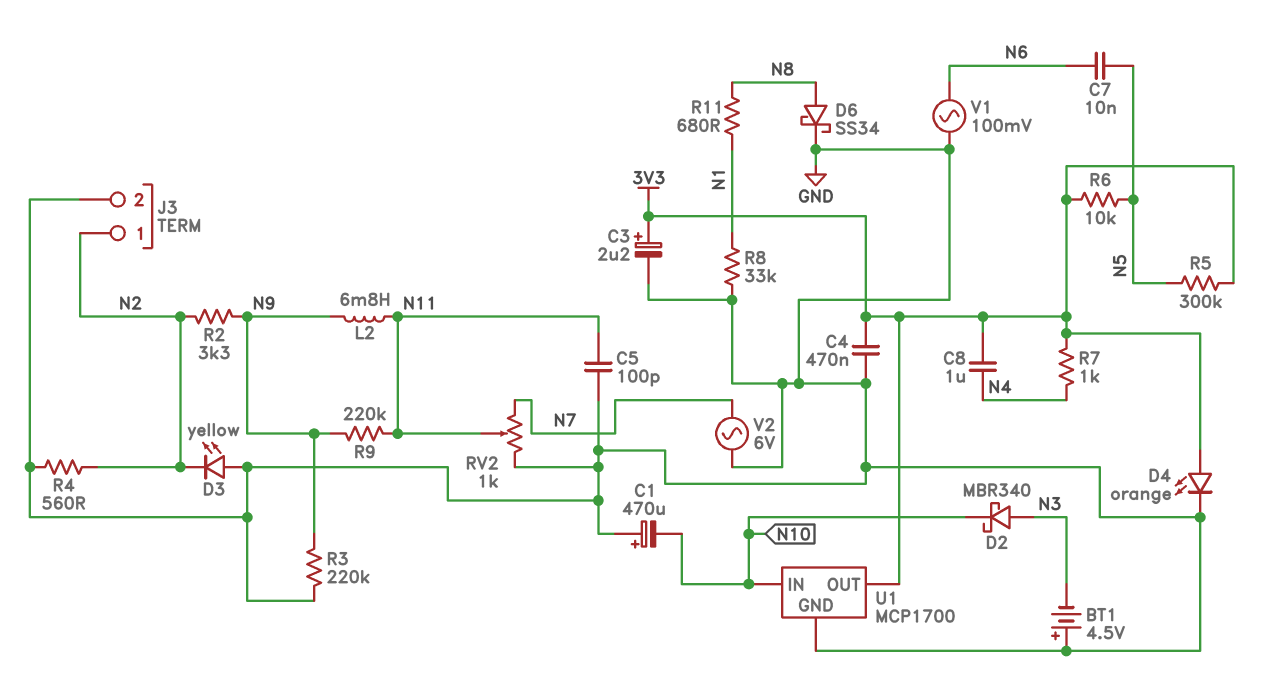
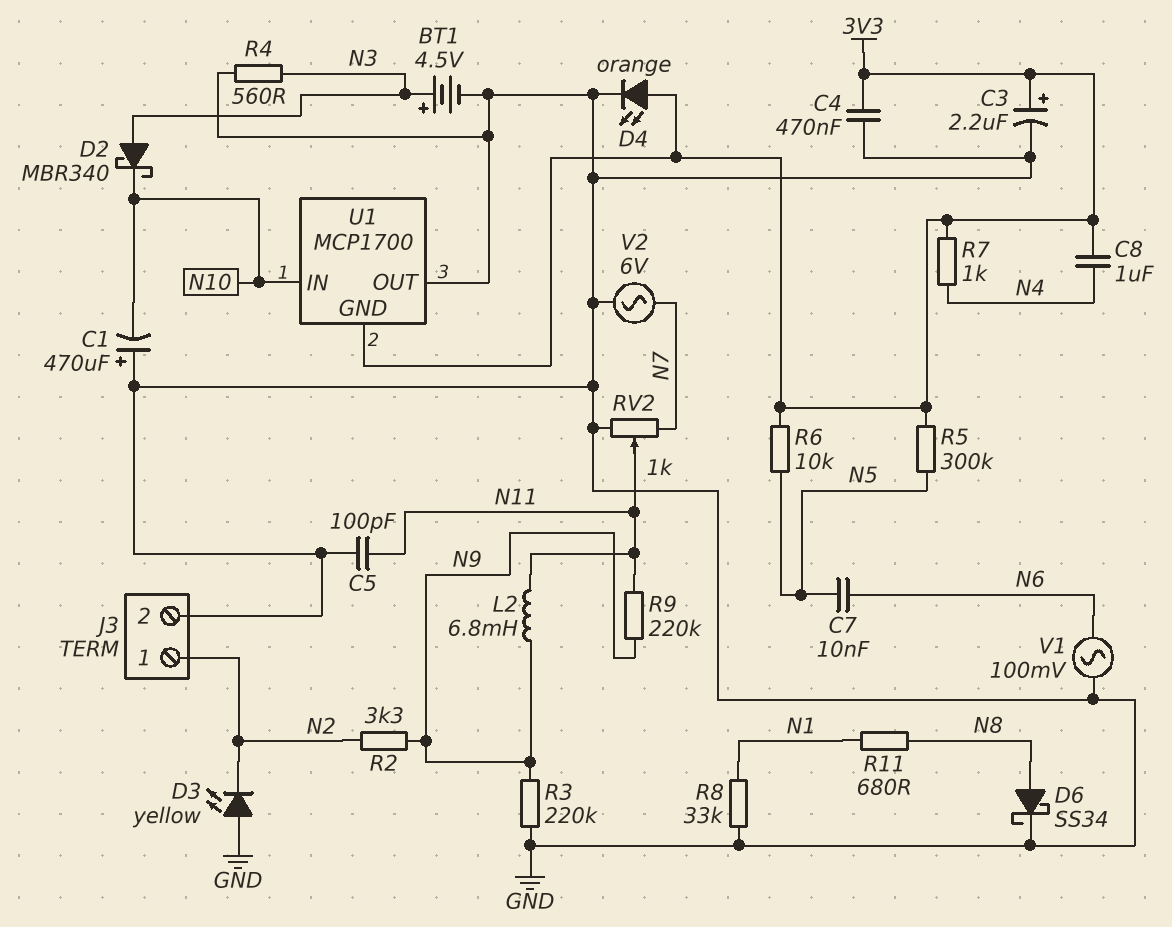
BT1: 4.5V (plus GND, minus N3) -> 4.5V (plus N3, minus GND)
R4: 560 (GND, N2) -> 560 (GND, N3)
U1 pin GND: GND -> 3V3
U1 pin OUT: 3V3 -> GND

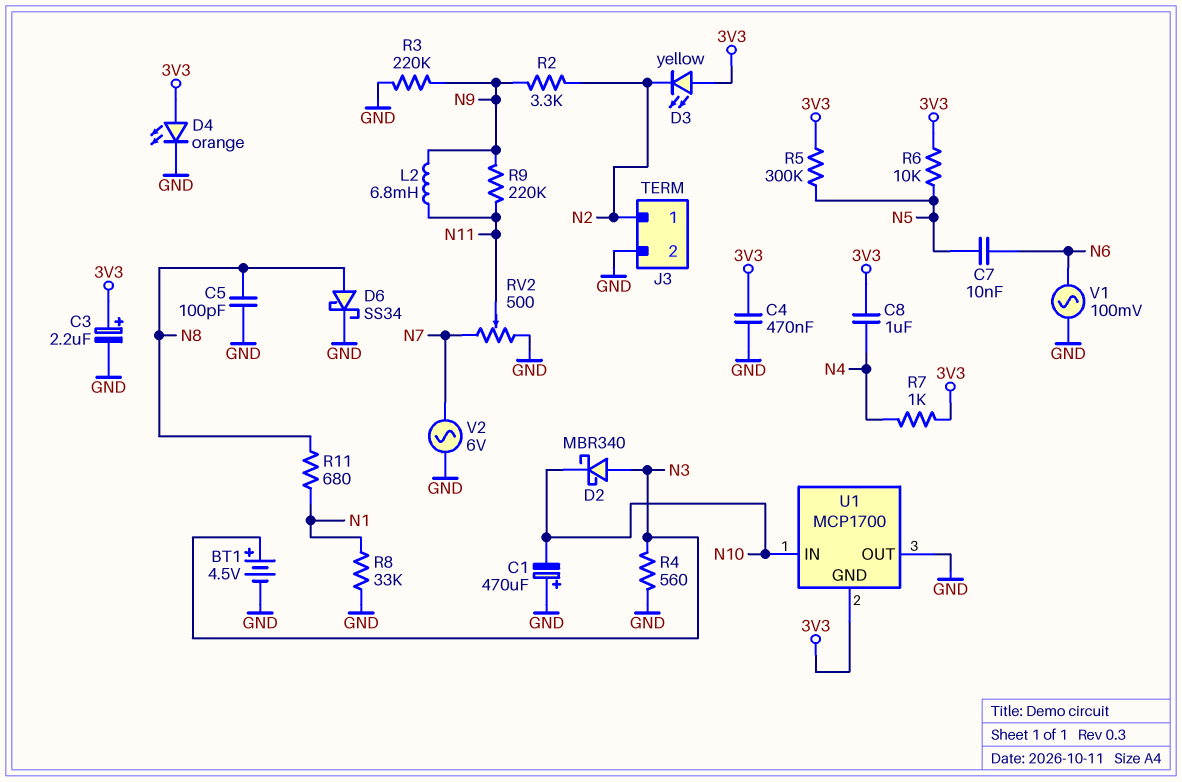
C5: 100pF (GND, N11) -> 100pF (GND, N8)
D3: LED yellow (A GND, K N2) -> LED yellow (A 3V3, K N2)
RV2: 1k (GND, N7, wiper N11) -> 500 (GND, N7, wiper N11)

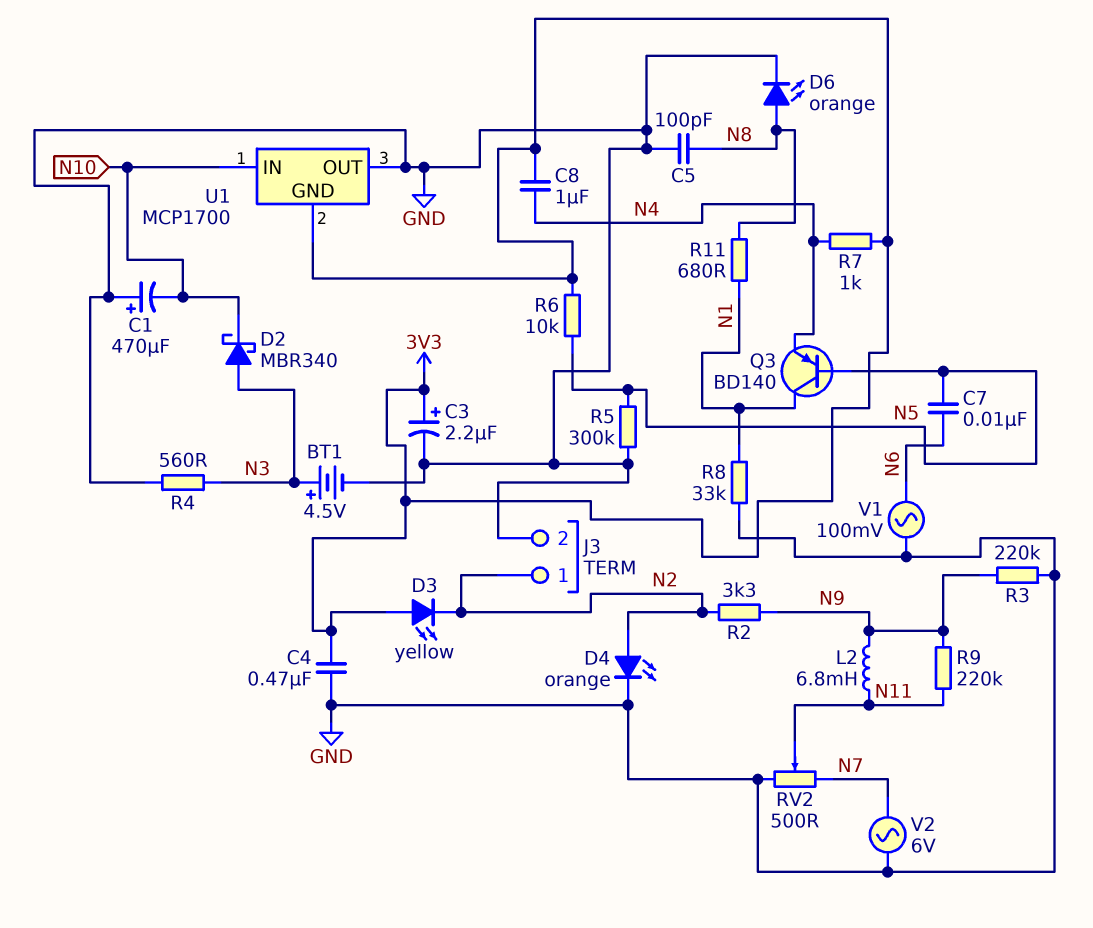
D4: LED orange (A 3V3, K GND) -> LED orange (A N2, K GND)
D6: schottky SS34 (A N8, K GND) -> LED orange (A N8, K GND)
Q3: none -> PNP BD140 (B N5, C N1, E N4)
R5: 300k (3V3, N5) -> 300k (GND, N5)

